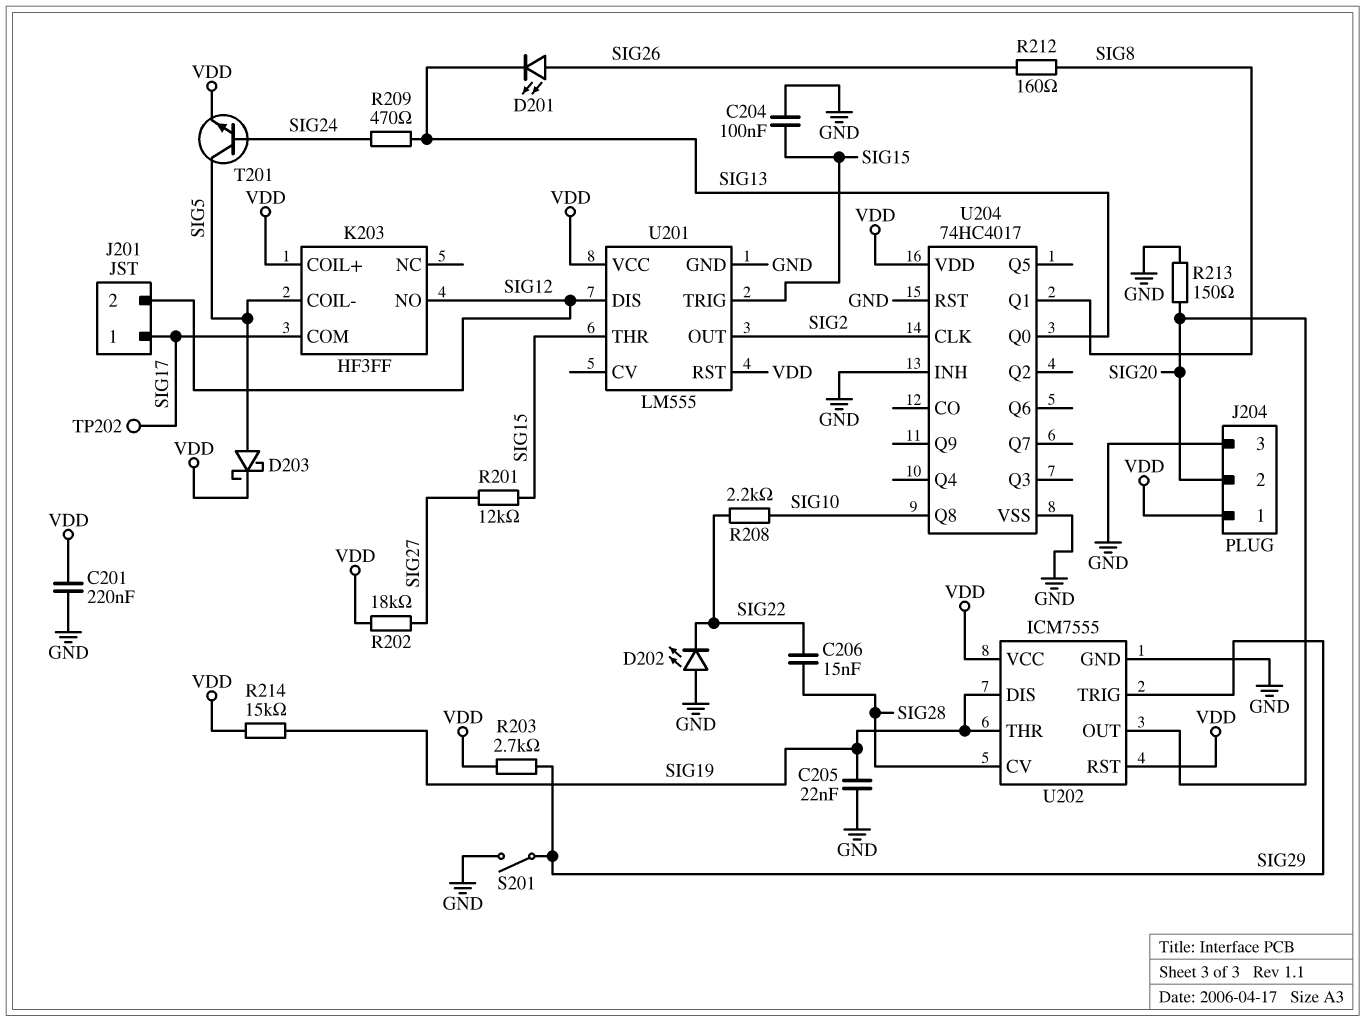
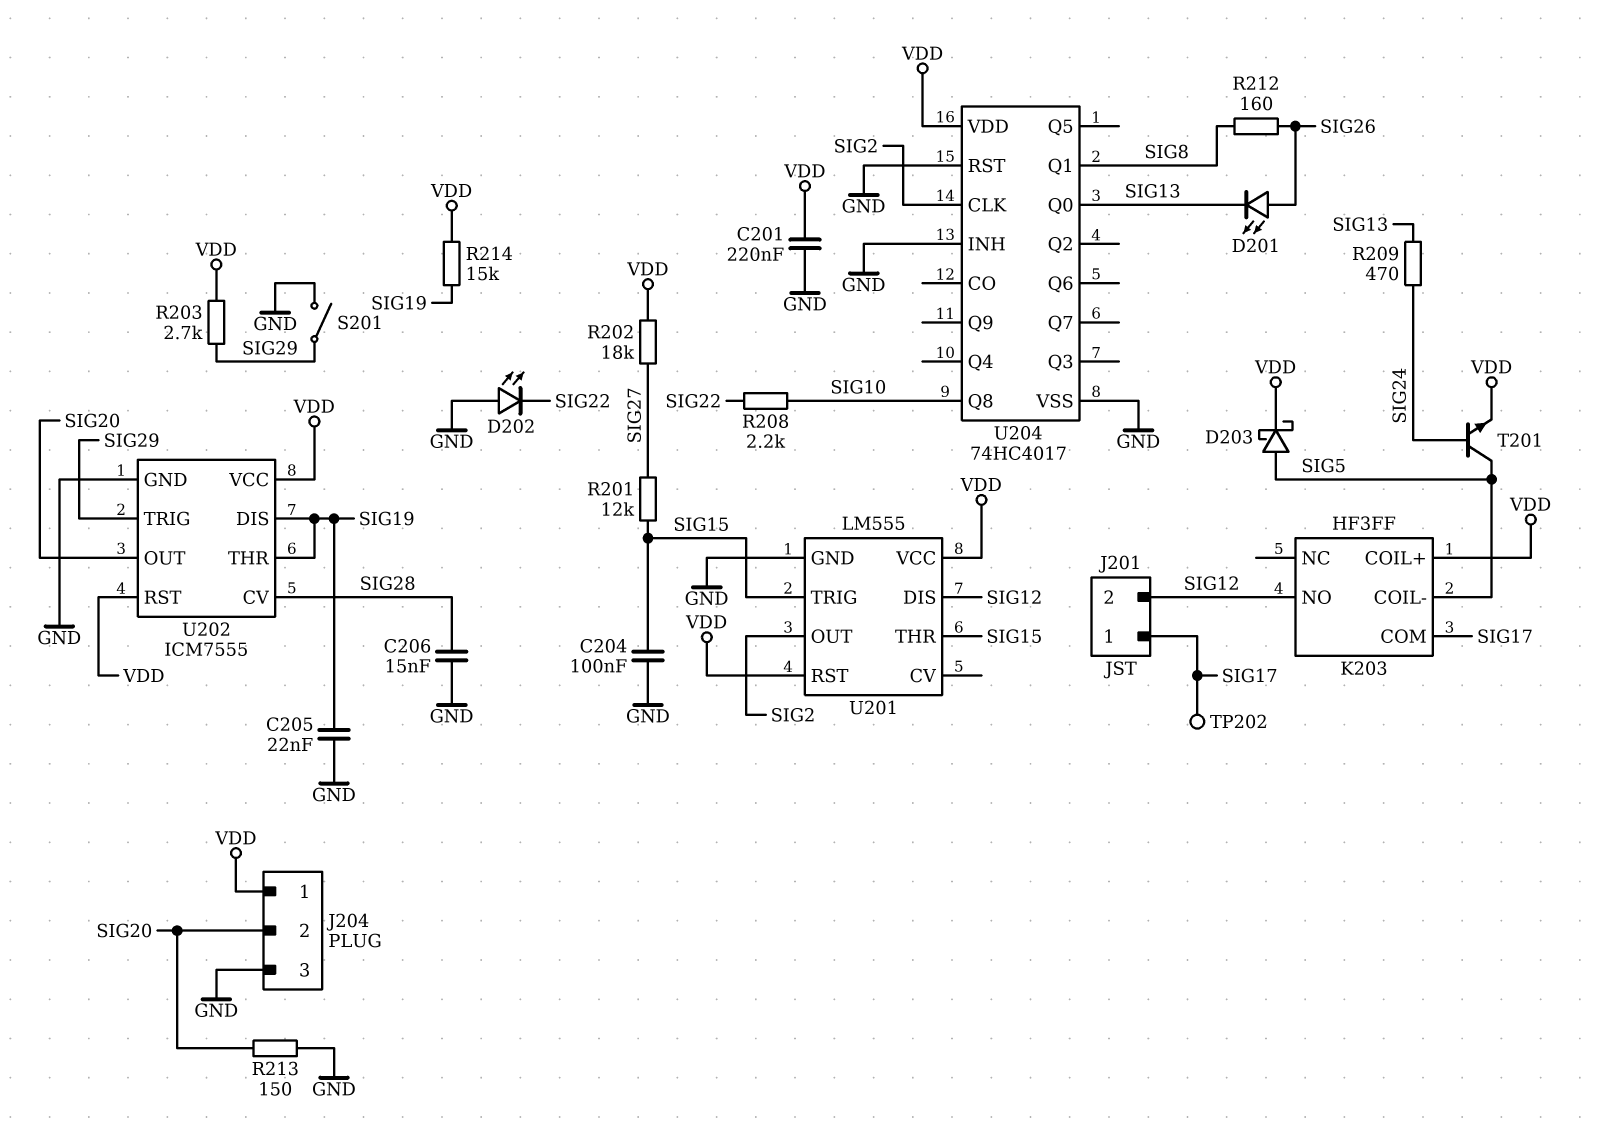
C206: 15nF (SIG22, SIG28) -> 15nF (GND, SIG28)

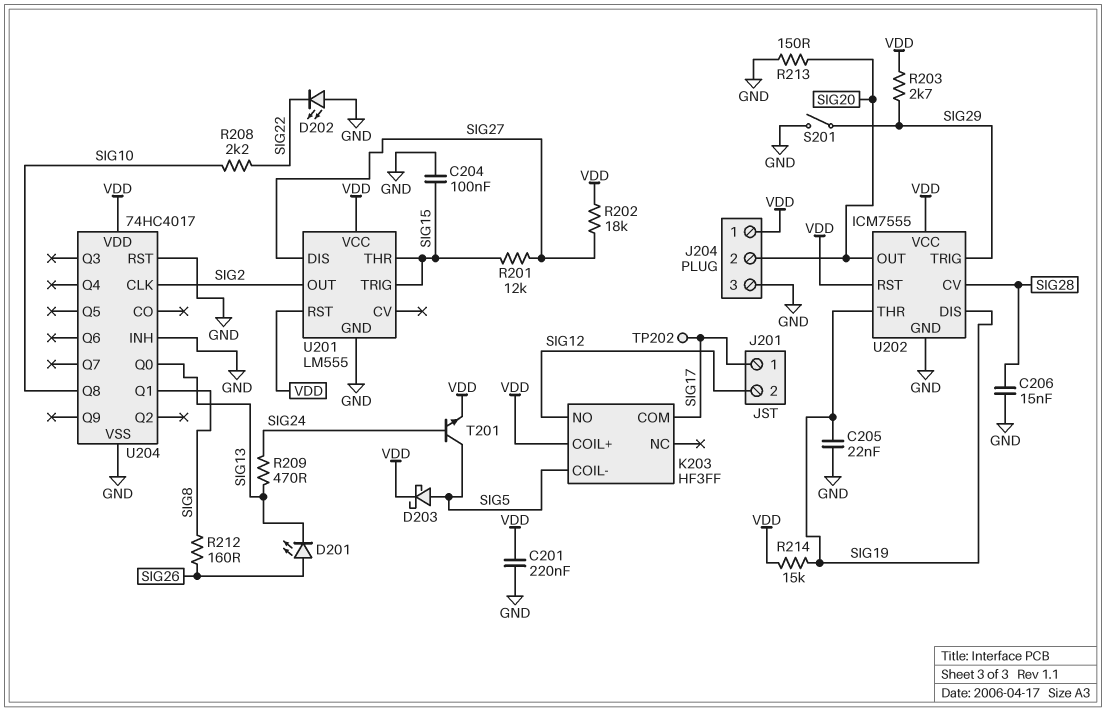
U201 pin DIS: SIG12 -> SIG27

